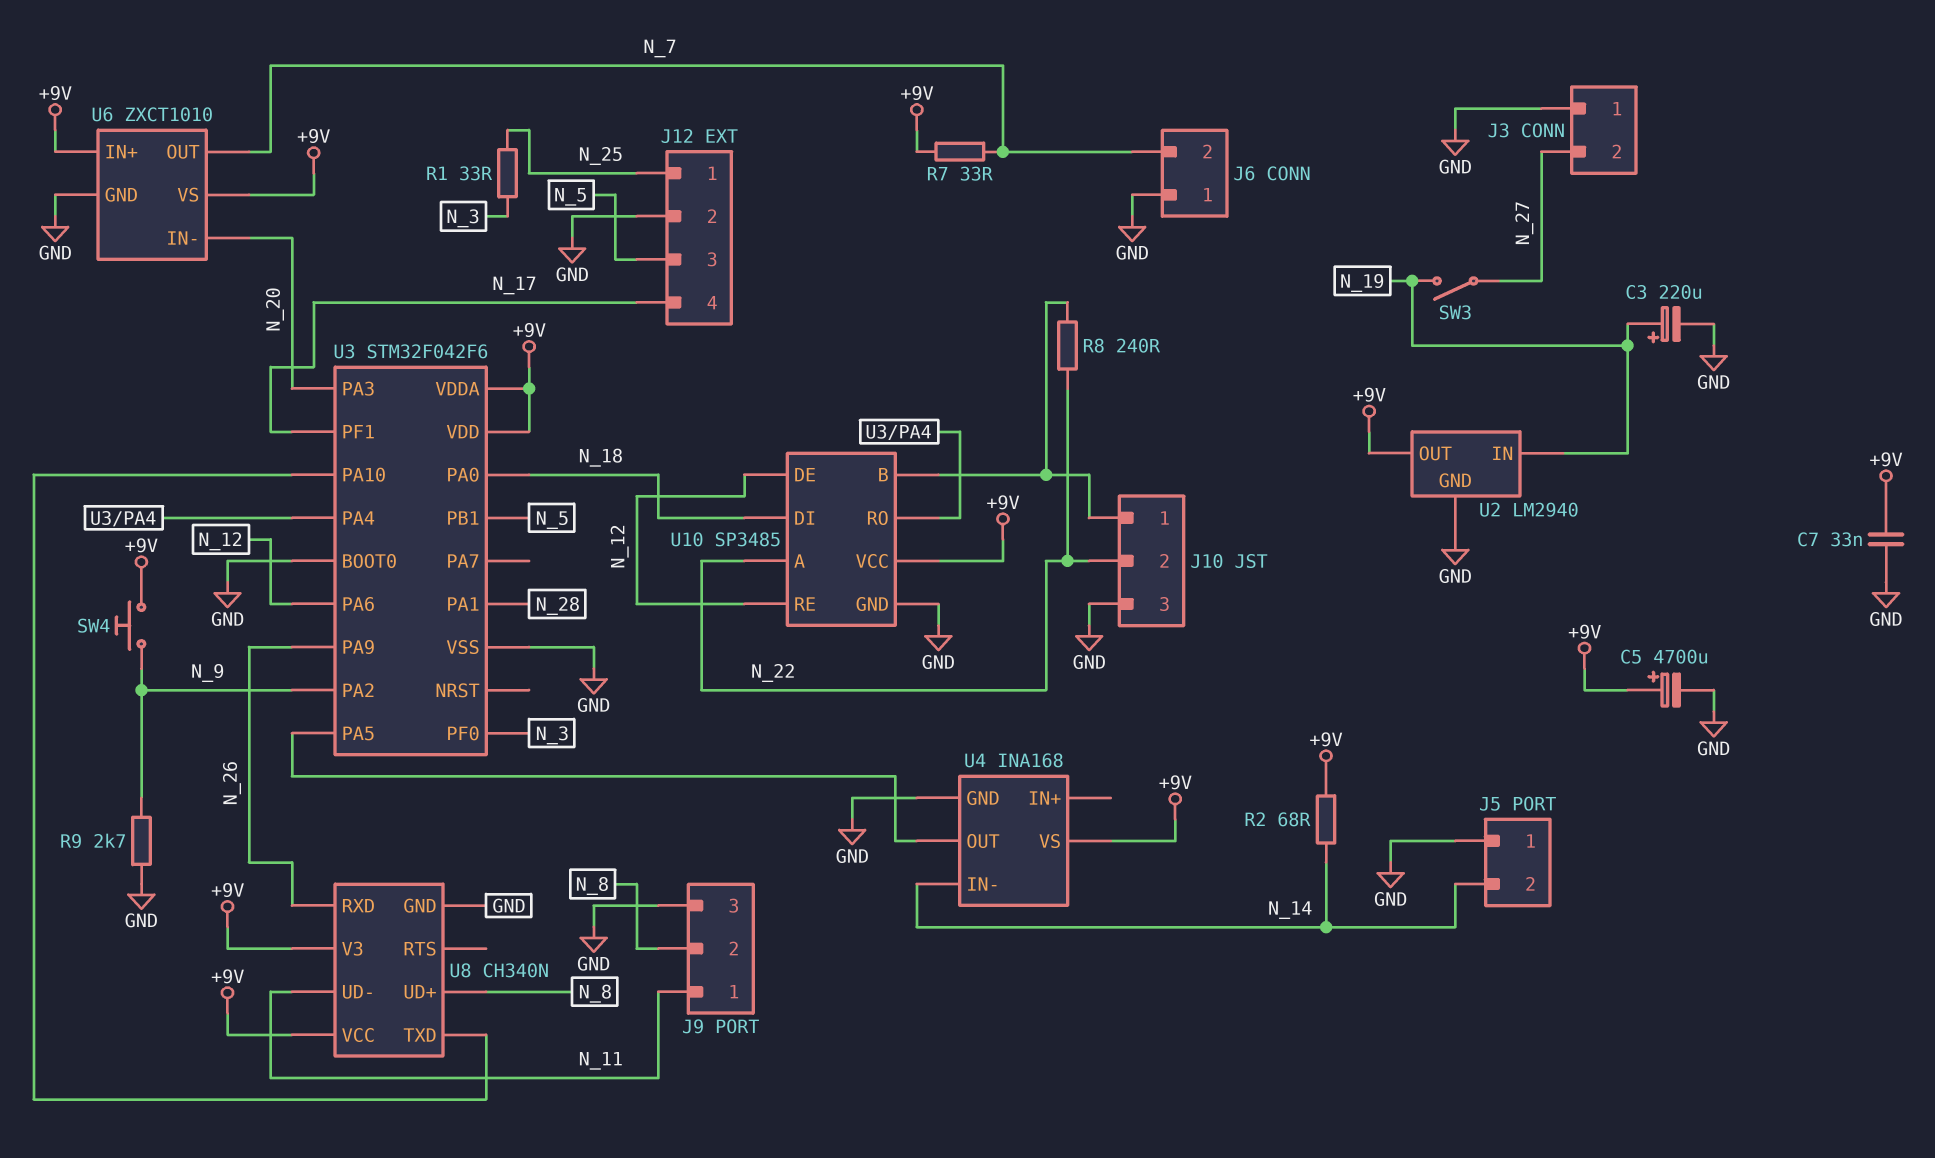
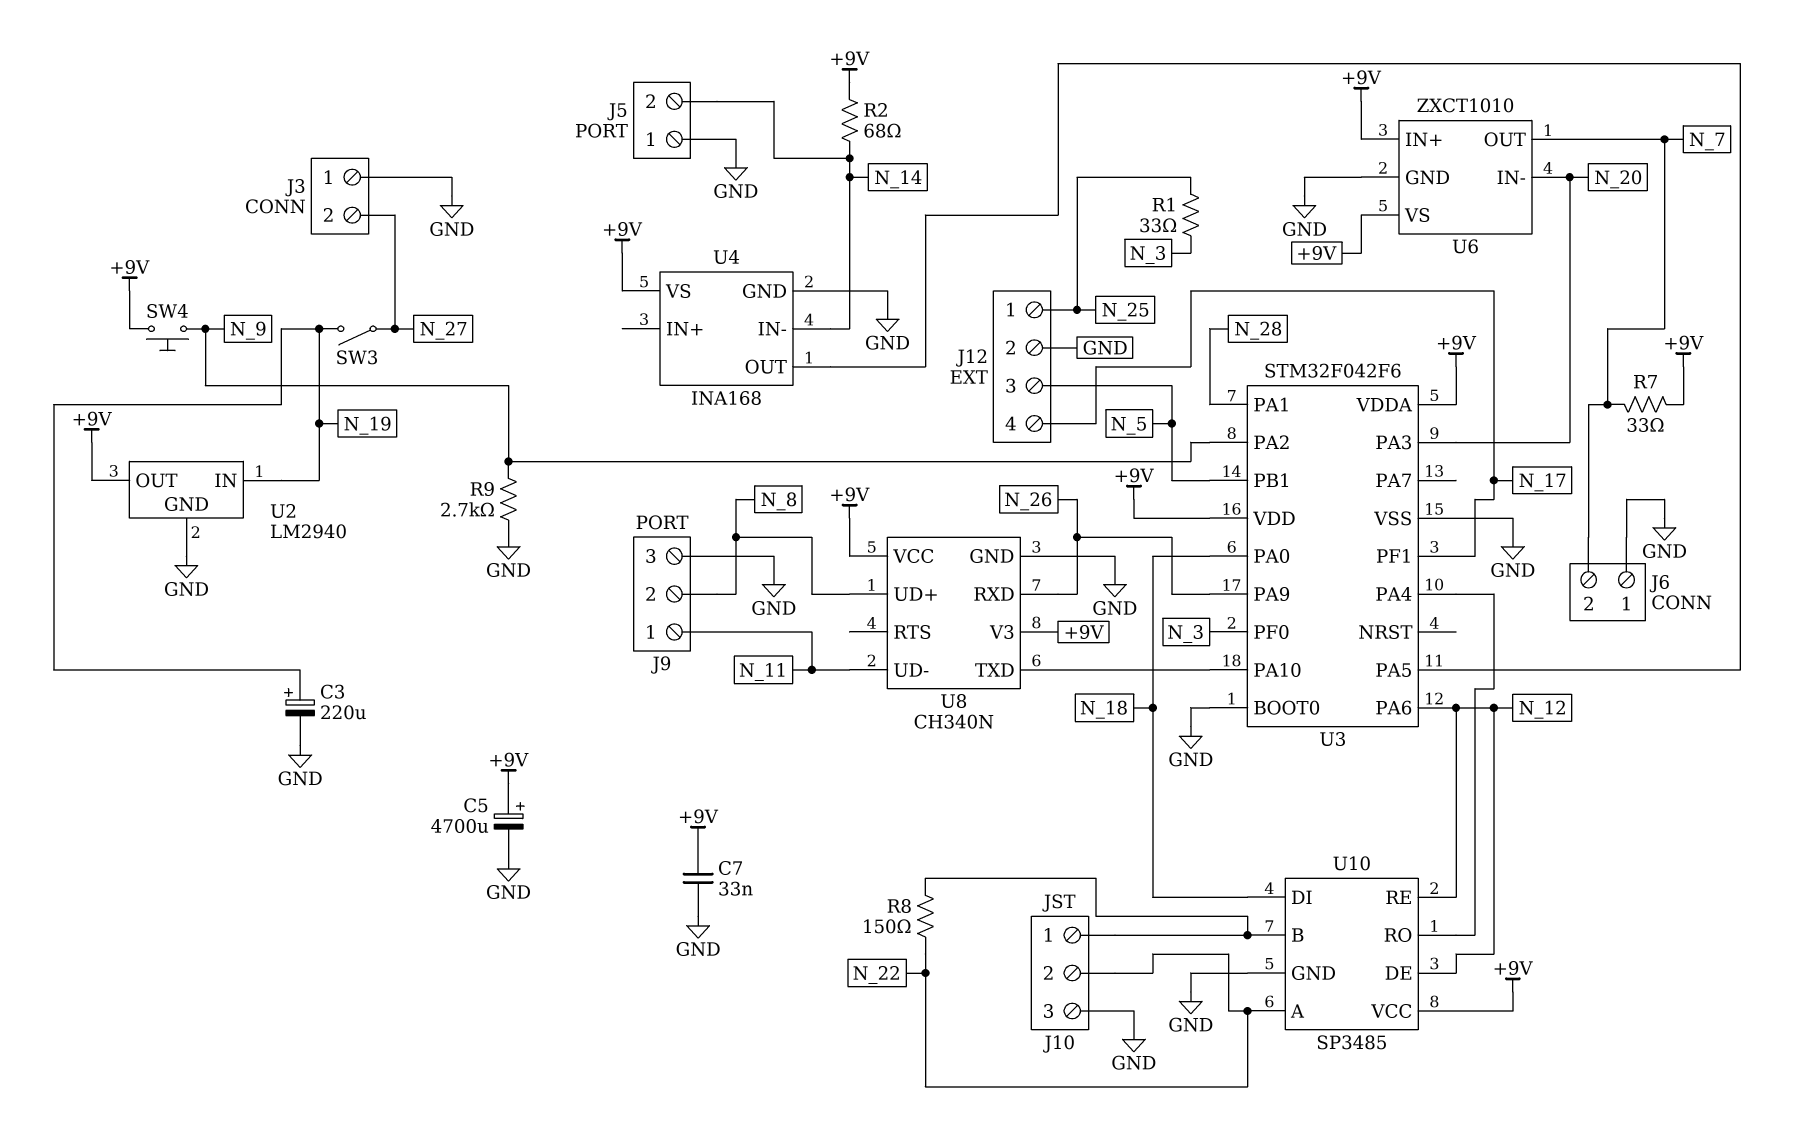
R8: 240 (J10/1, N_22) -> 150 (J10/1, N_22)

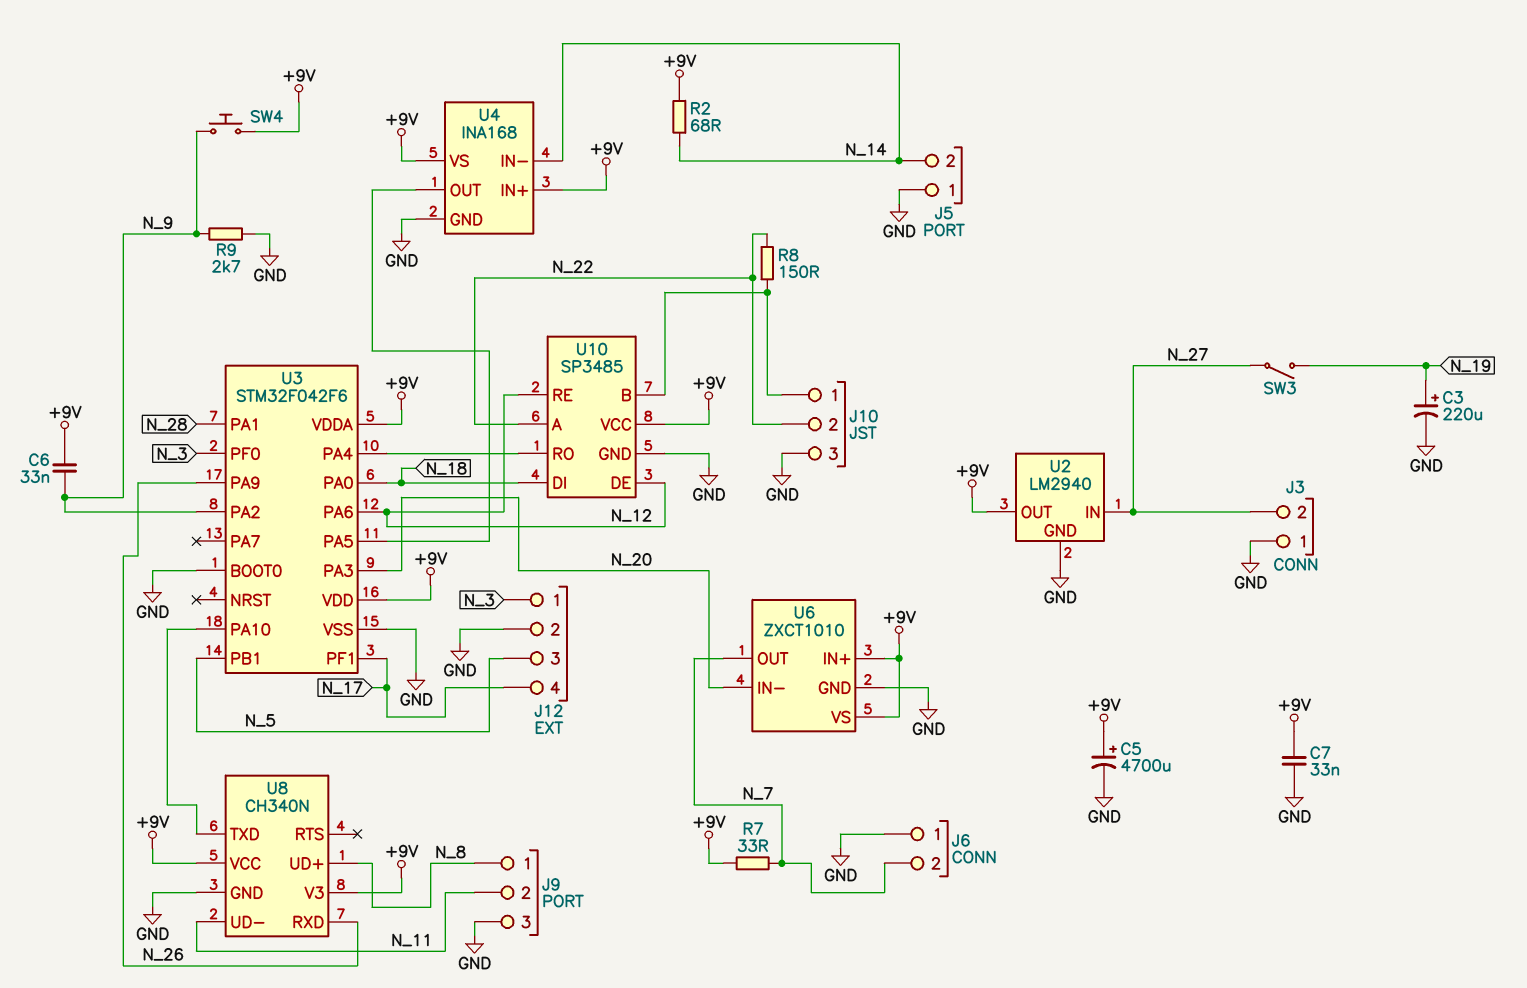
C6: none -> 33nF (+9V, N_9)
J9 pin 1: N_11 -> N_8
J9 pin 2: N_8 -> N_11
J12 pin 1: N_25 -> N_3
R1: 33 (N_3, N_25) -> none
U2 pin IN: N_19 -> N_27
U4 pin IN+: none -> +9V

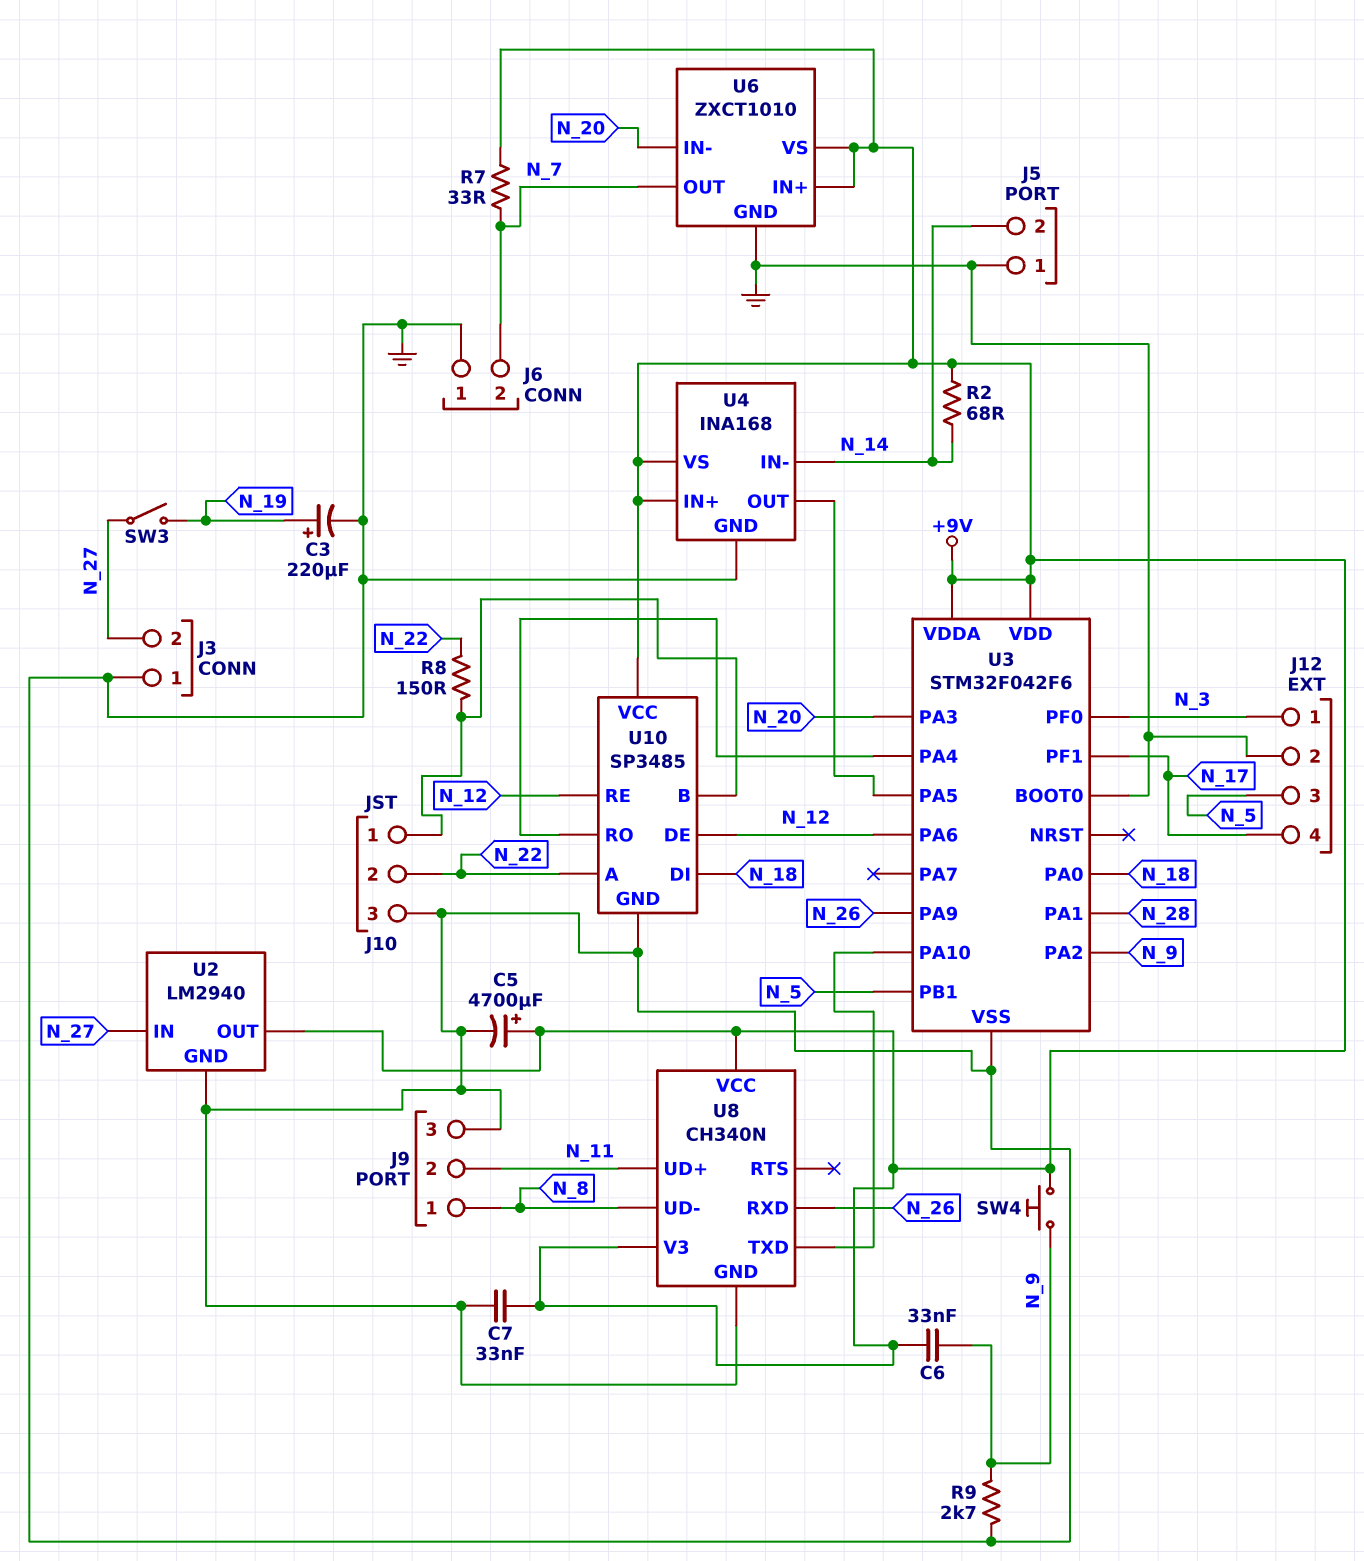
U8 pin UD+: N_8 -> N_11
U8 pin UD-: N_11 -> N_8

